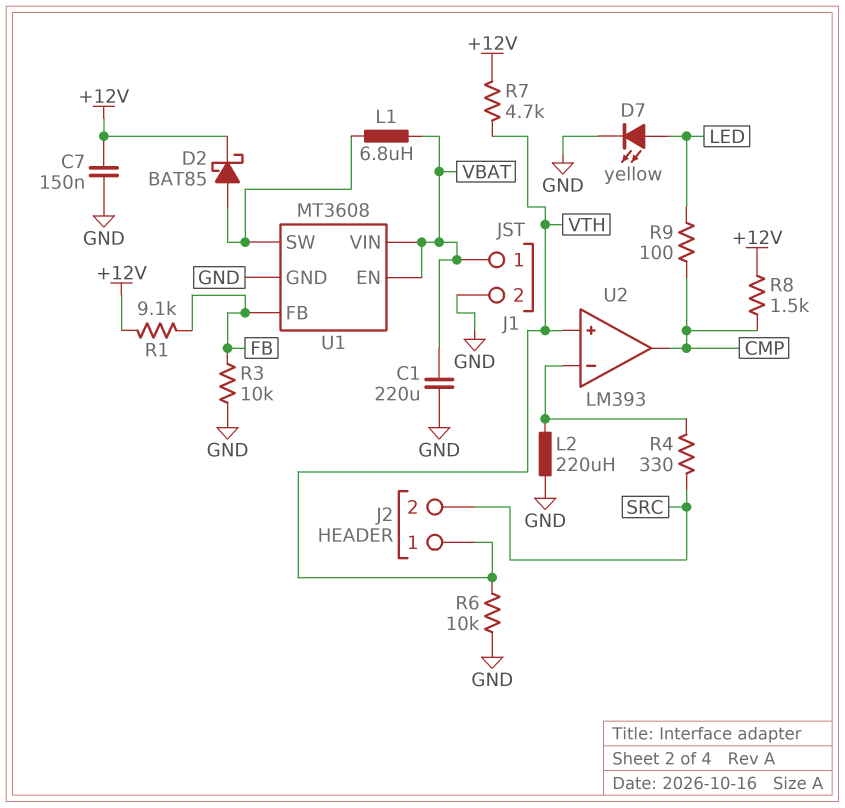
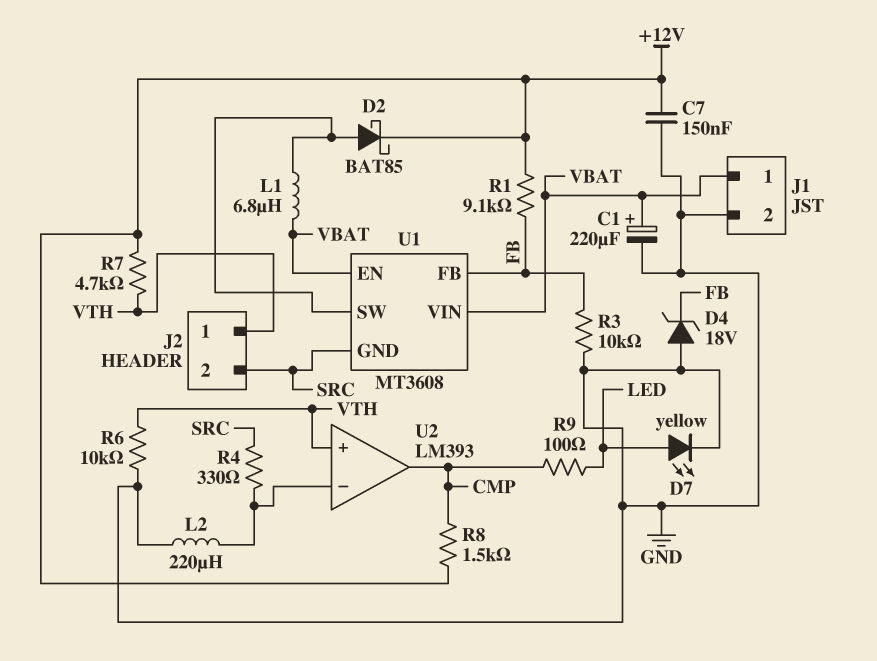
C1: 220uF (GND, VBAT) -> 220uF (plus VBAT, minus GND)
D4: none -> zener 18V (A GND, K FB)
U1 pin GND: GND -> SRC

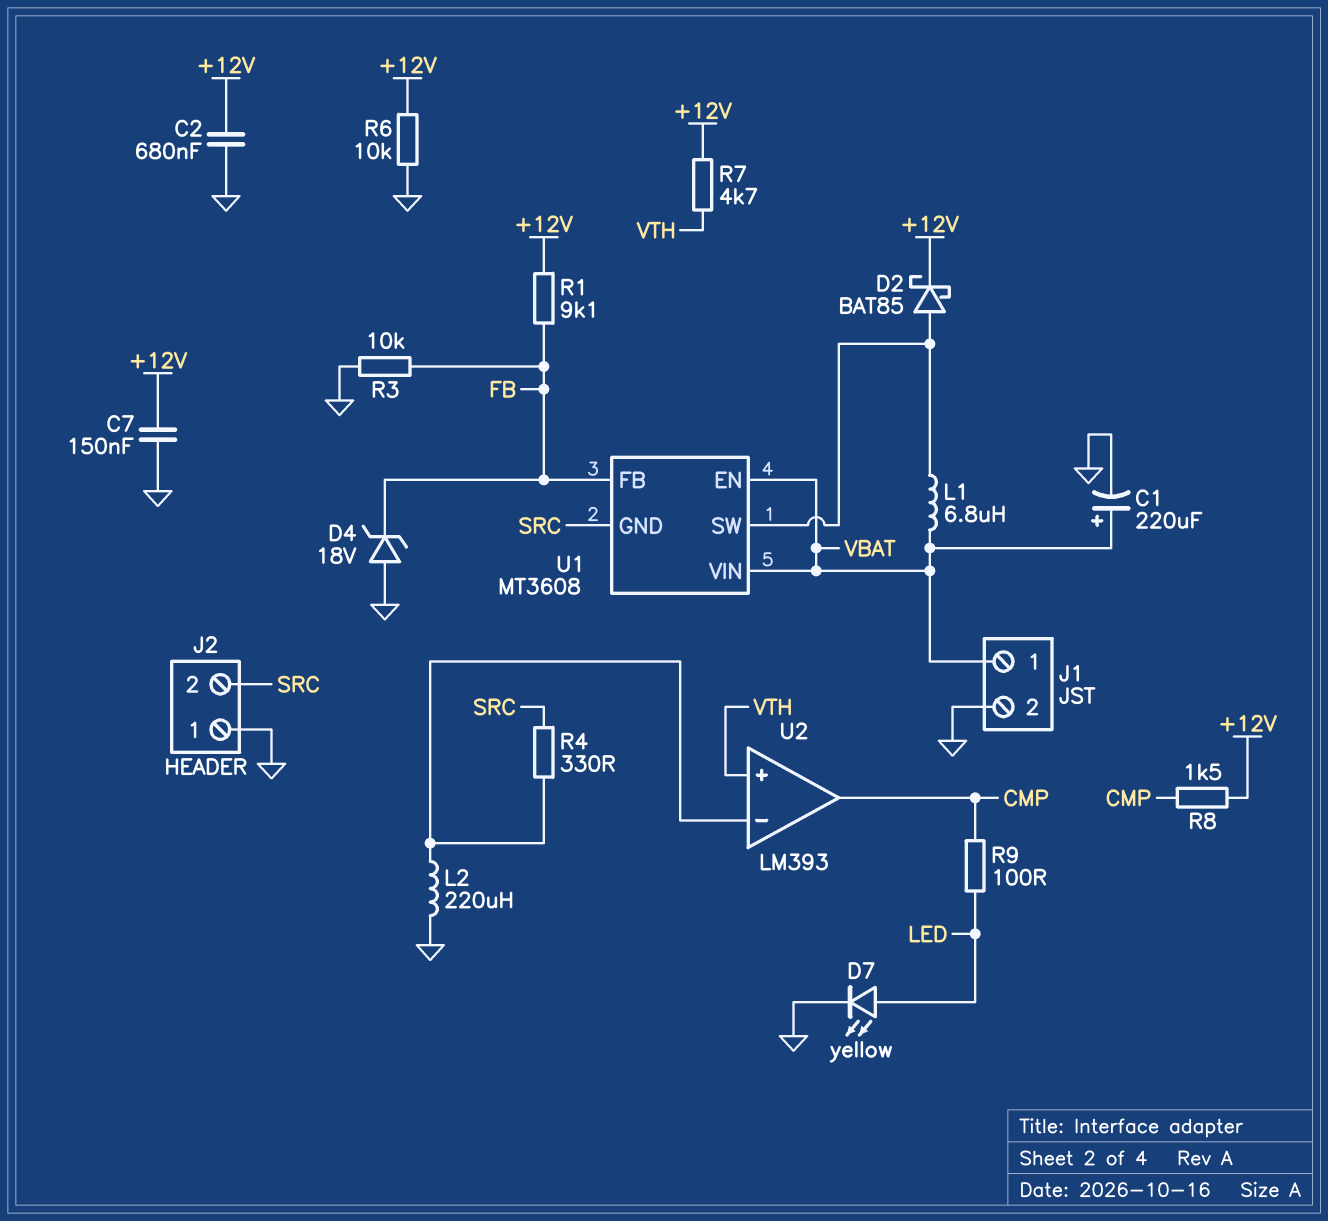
C2: none -> 680nF (+12V, GND)
J2 pin 1: VTH -> GND
R6: 10k (GND, VTH) -> 10k (+12V, GND)

